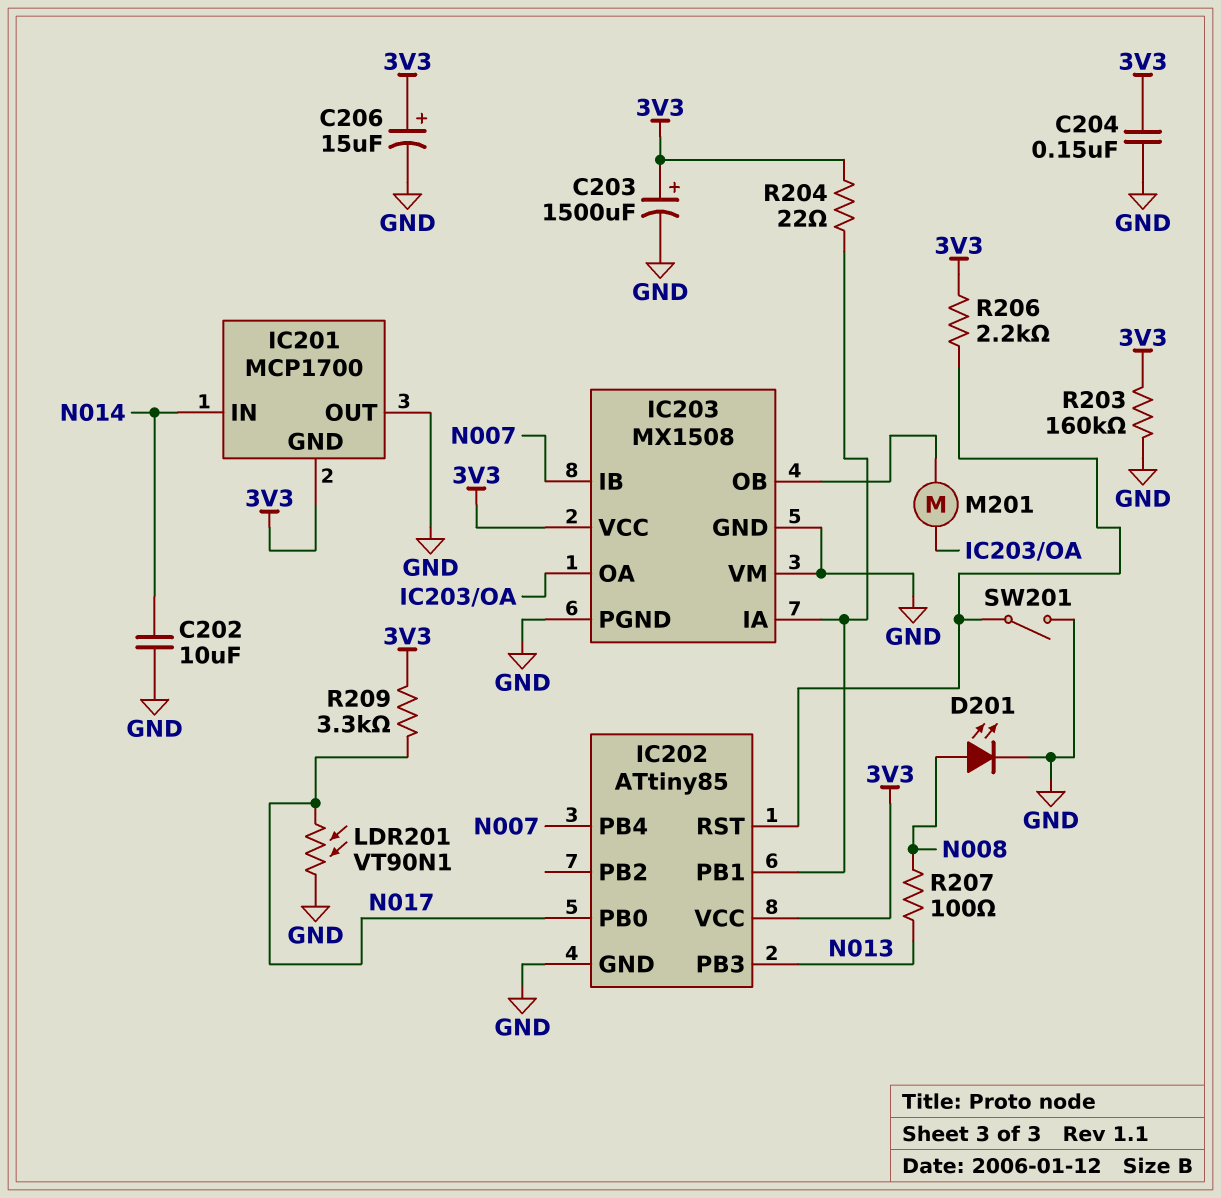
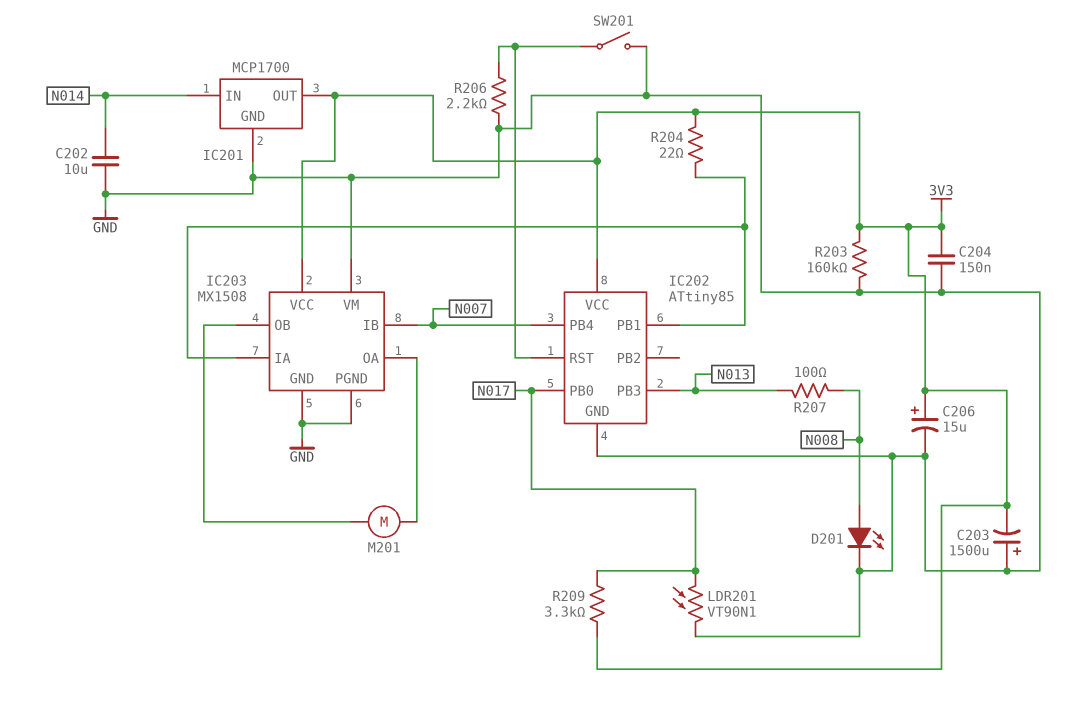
C203: 1500uF (plus 3V3, minus GND) -> 1500uF (plus GND, minus 3V3)
IC201 pin GND: 3V3 -> GND
IC201 pin OUT: GND -> 3V3
R206: 2.2k (3V3, IC202/RST) -> 2.2k (GND, IC202/RST)

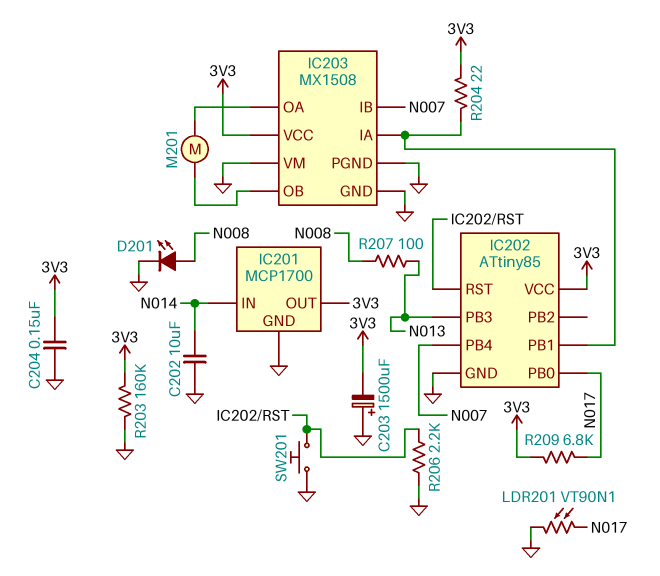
C206: 15uF (plus 3V3, minus GND) -> none
R209: 3.3k (3V3, N017) -> 6.8k (3V3, N017)
SW201: switch (GND, IC202/RST) -> button (GND, IC202/RST)

